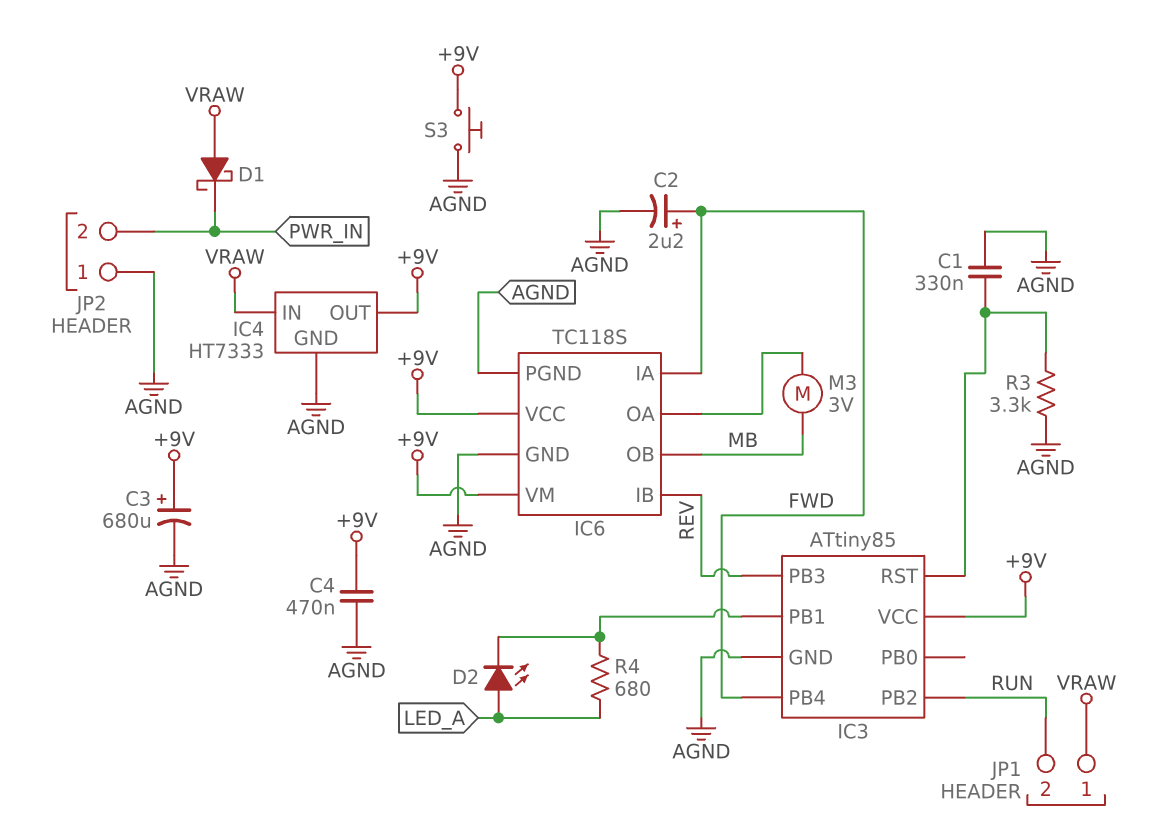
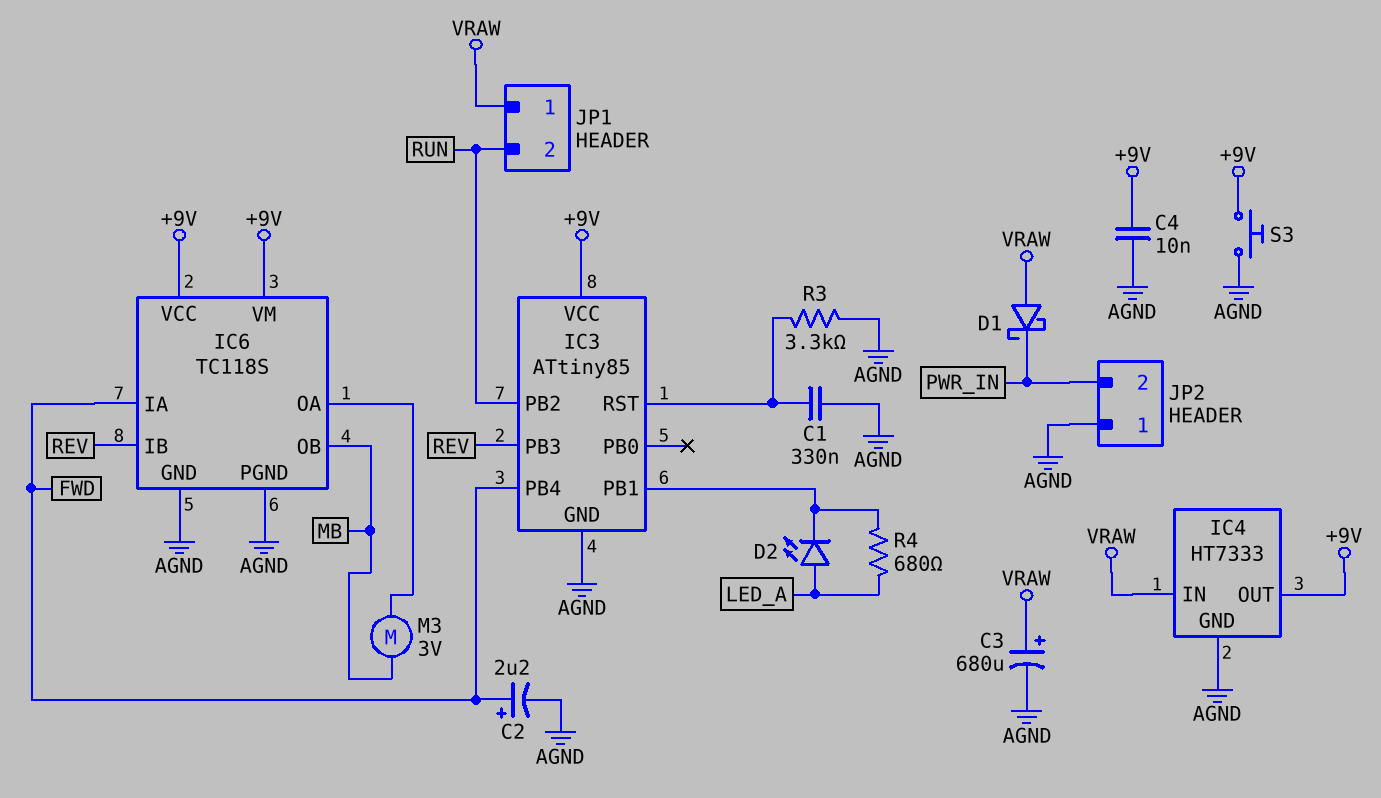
C3: 680uF (plus +9V, minus AGND) -> 680uF (plus VRAW, minus AGND)
C4: 470nF (+9V, AGND) -> 10nF (+9V, AGND)

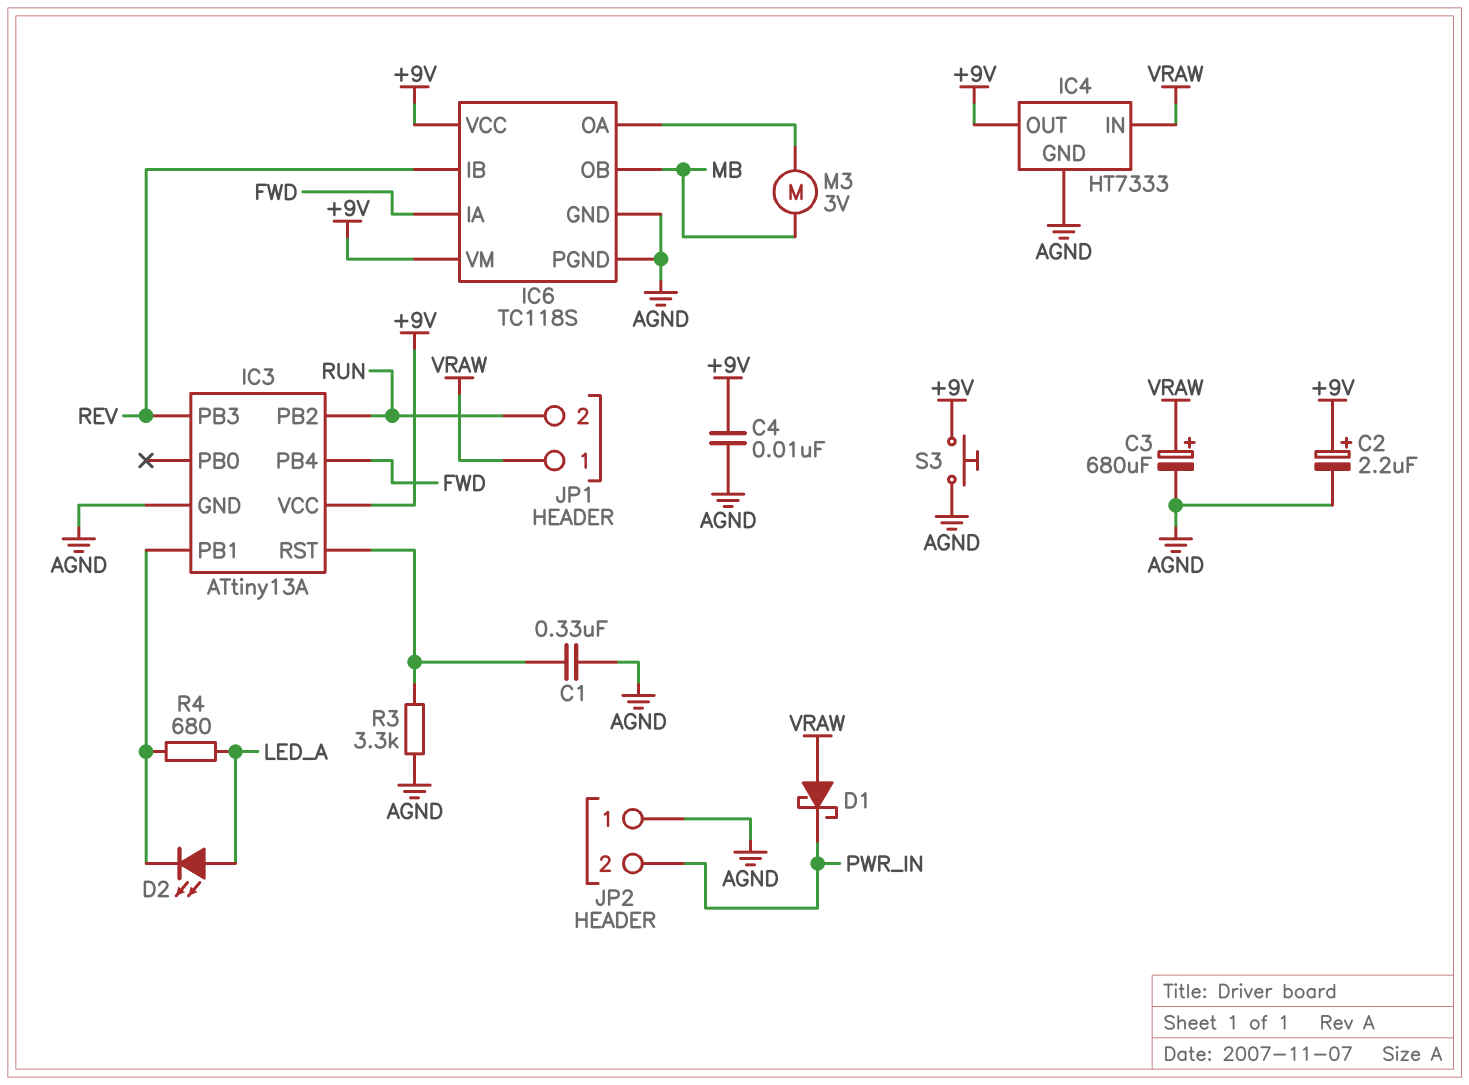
C2: 2.2uF (plus FWD, minus AGND) -> 2.2uF (plus +9V, minus AGND)
IC3: ATtiny85 -> ATtiny13A

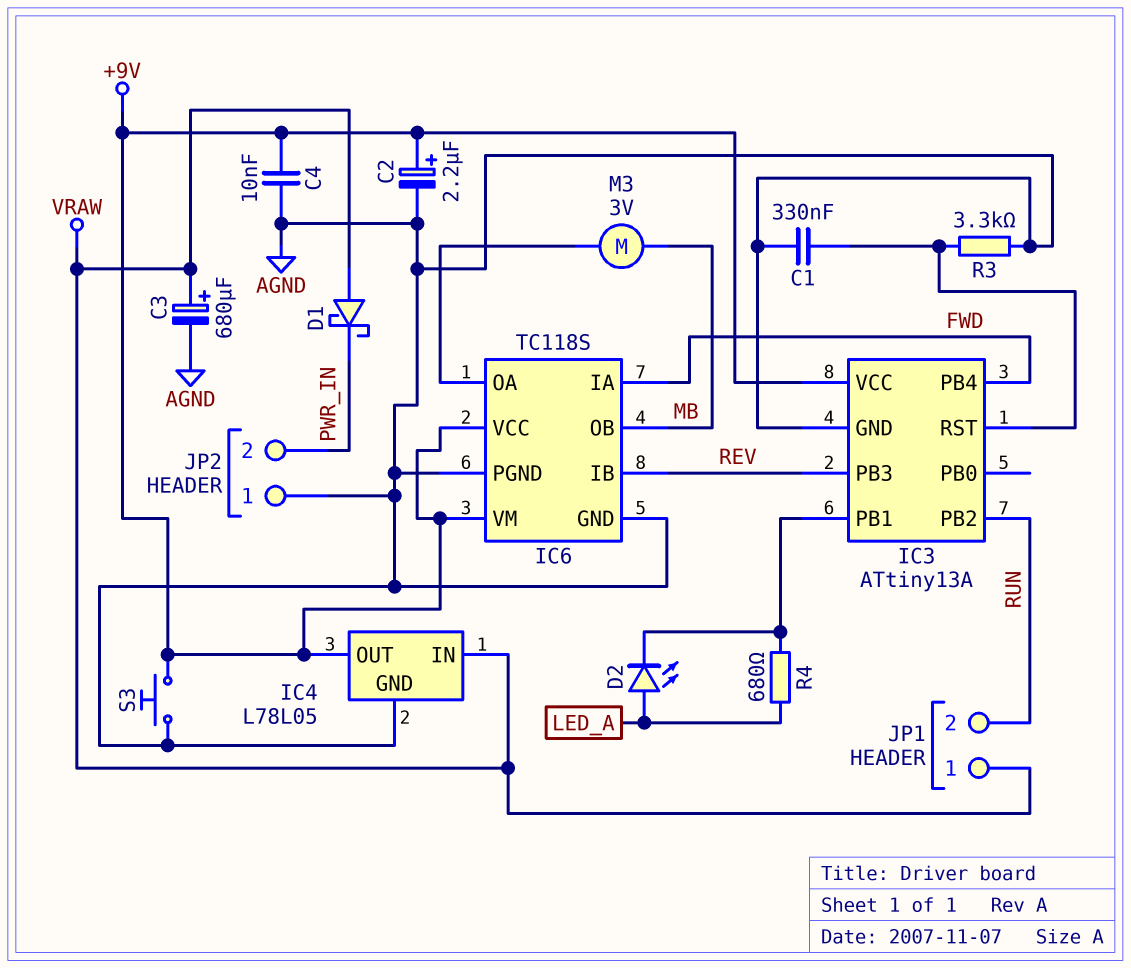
IC4: HT7333 -> L78L05

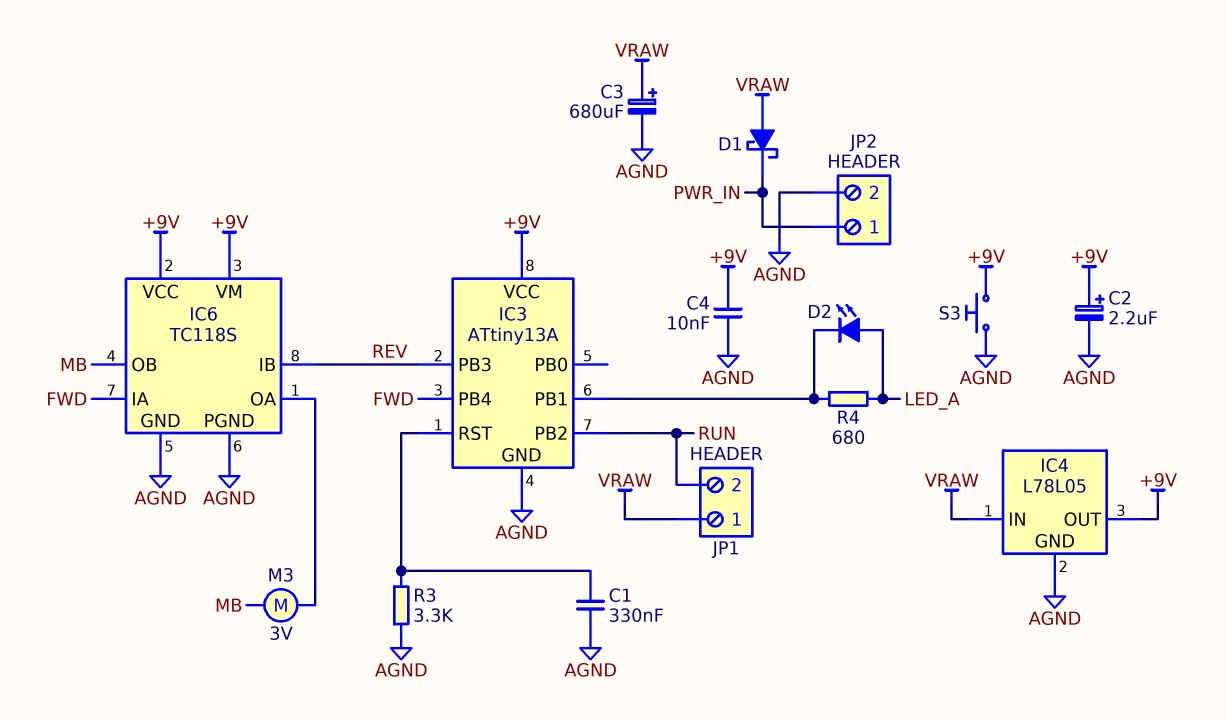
JP2 pin 1: AGND -> PWR_IN
JP2 pin 2: PWR_IN -> AGND

